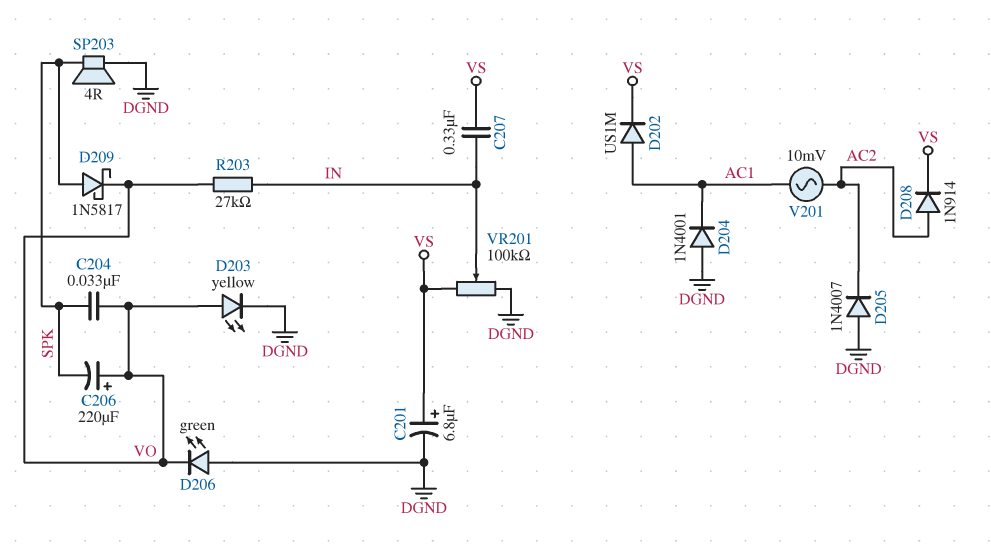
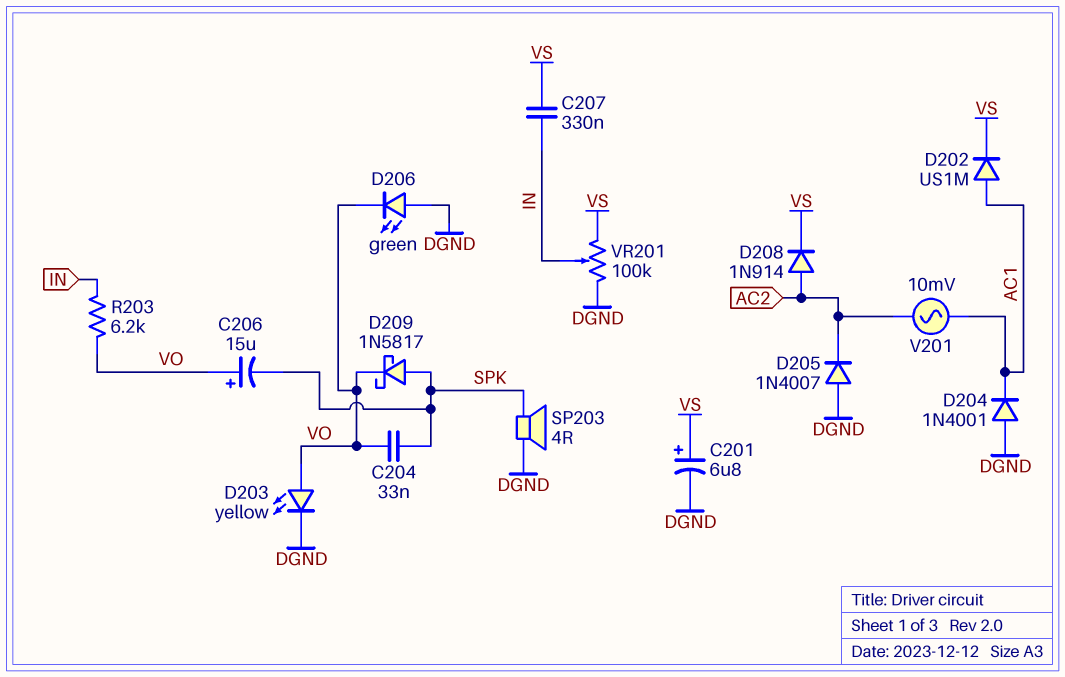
C206: 220uF (plus VO, minus SPK) -> 15uF (plus VO, minus SPK)
R203: 27k (IN, VO) -> 6.2k (IN, VO)

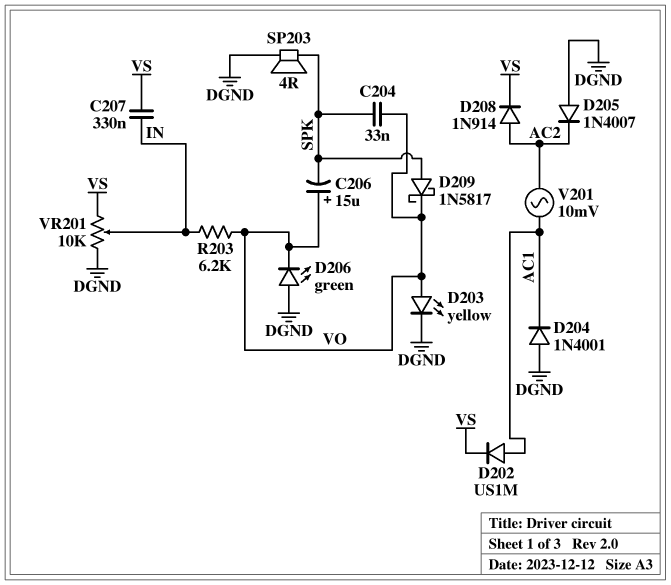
C201: 6.8uF (plus VS, minus DGND) -> none
VR201: 100k (DGND, VS, wiper IN) -> 10k (DGND, VS, wiper IN)

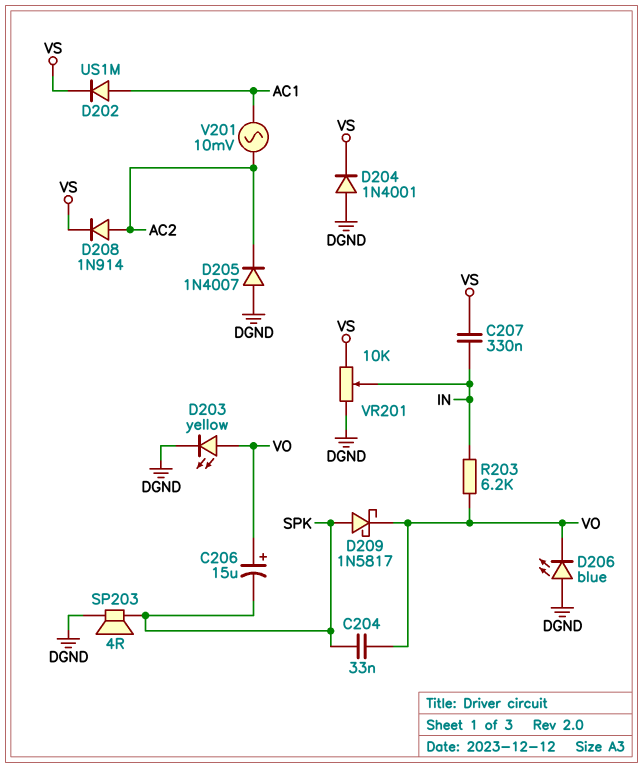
D204: diode 1N4001 (A DGND, K AC1) -> diode 1N4001 (A DGND, K VS)
D206: LED green (A DGND, K VO) -> LED blue (A DGND, K VO)

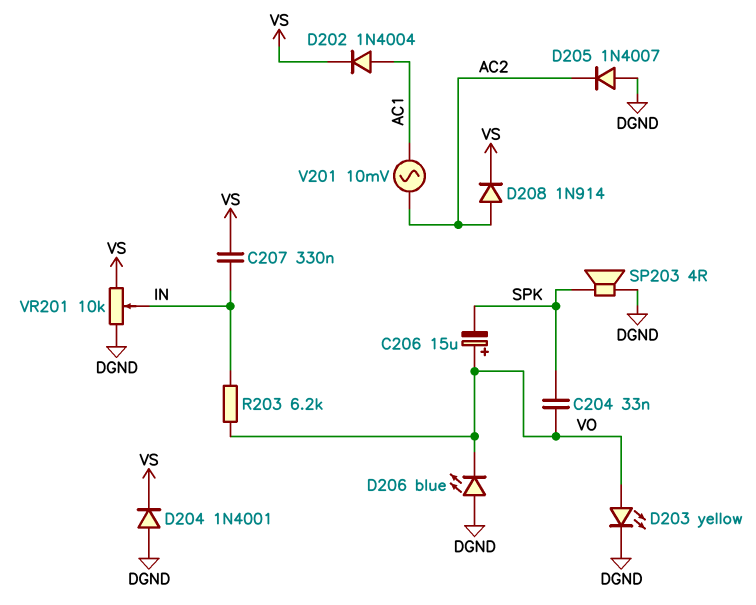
D202: diode US1M (A AC1, K VS) -> diode 1N4004 (A AC1, K VS)
D209: schottky 1N5817 (A SPK, K VO) -> none

